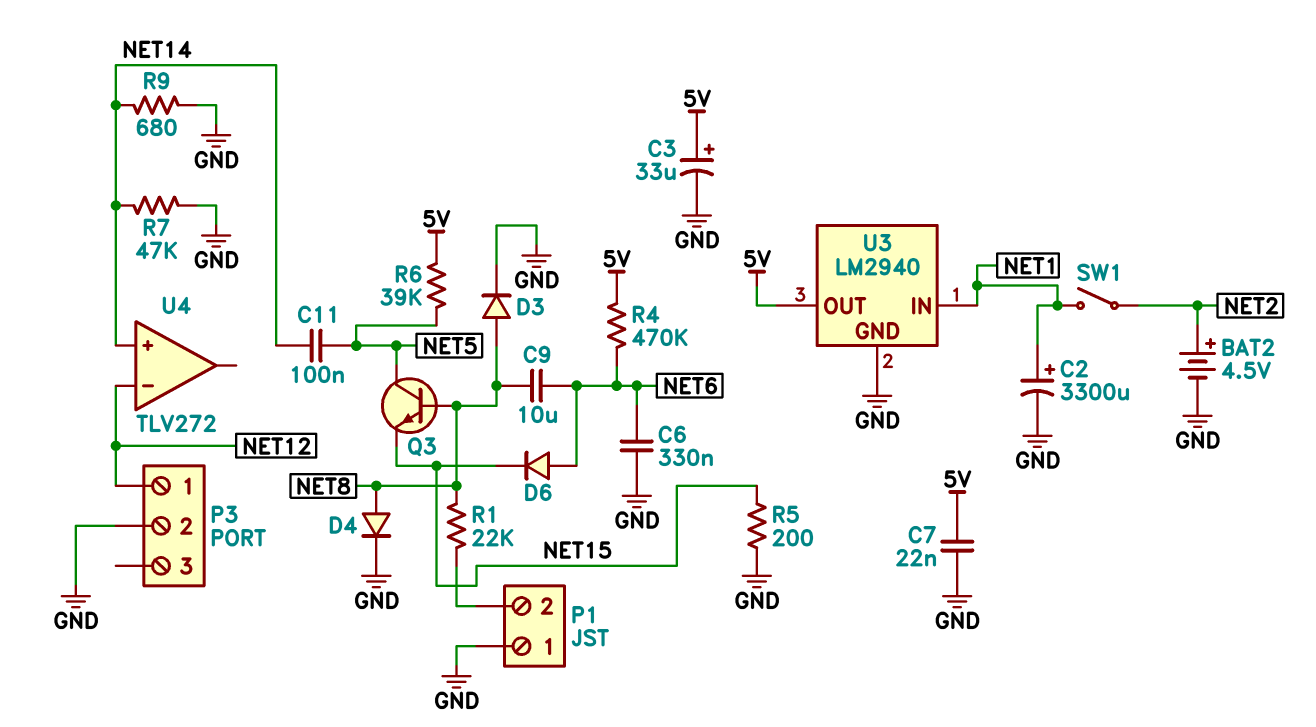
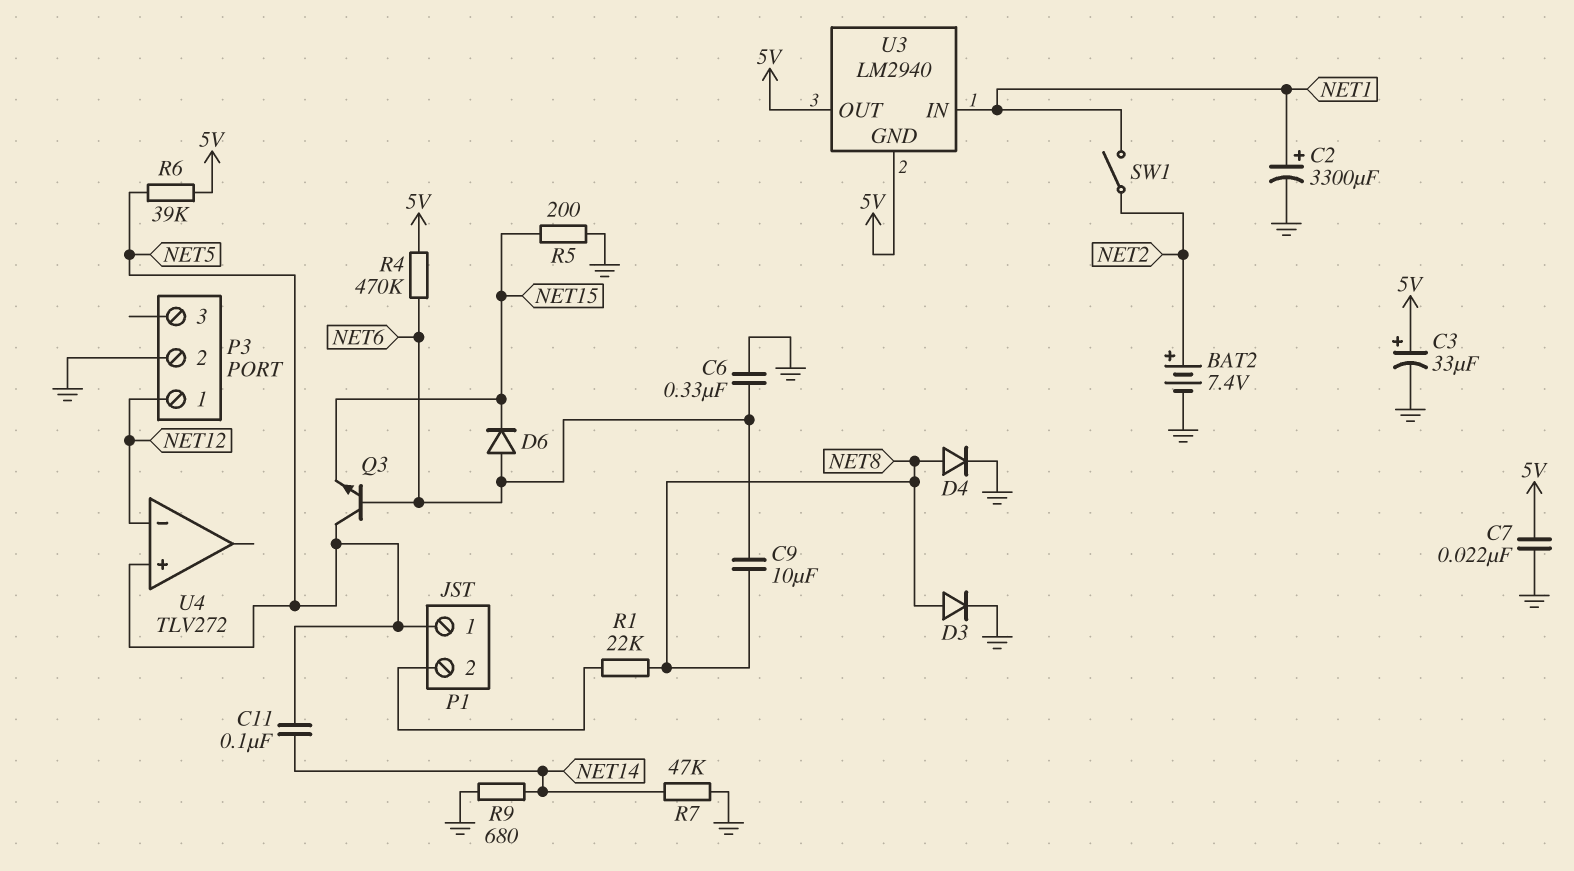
BAT2: 4.5V (plus NET2, minus GND) -> 7.4V (plus NET2, minus GND)
P1 pin 1: GND -> NET5
Q3: NPN (B NET8, C NET5, E NET15) -> NPN (B NET6, C NET5, E NET15)
U3 pin GND: GND -> 5V
U4 pin in+: NET14 -> NET5

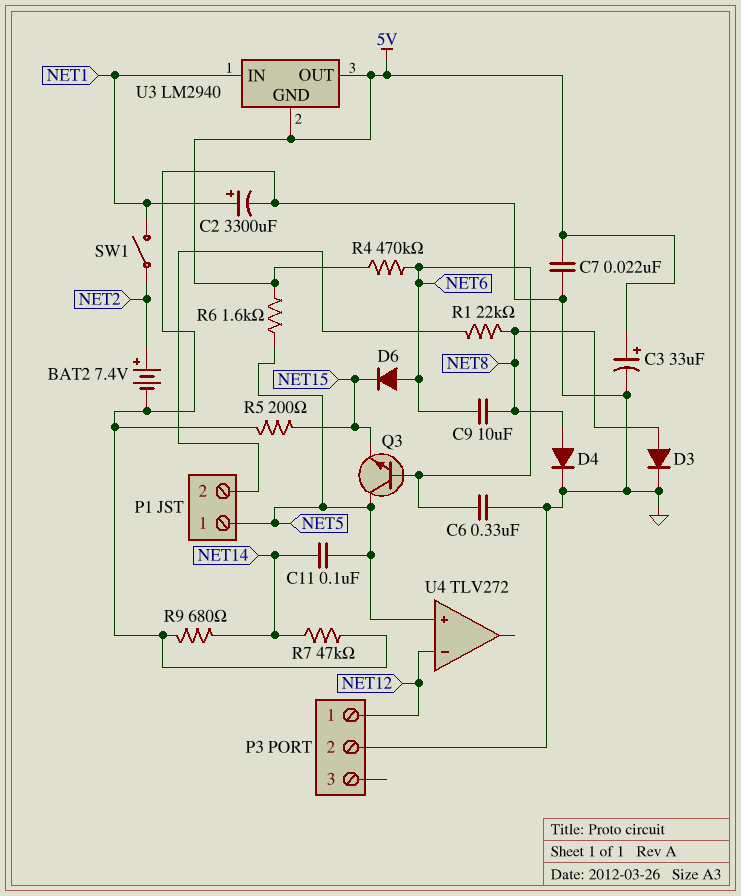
R6: 39k (5V, NET5) -> 1.6k (5V, NET5)

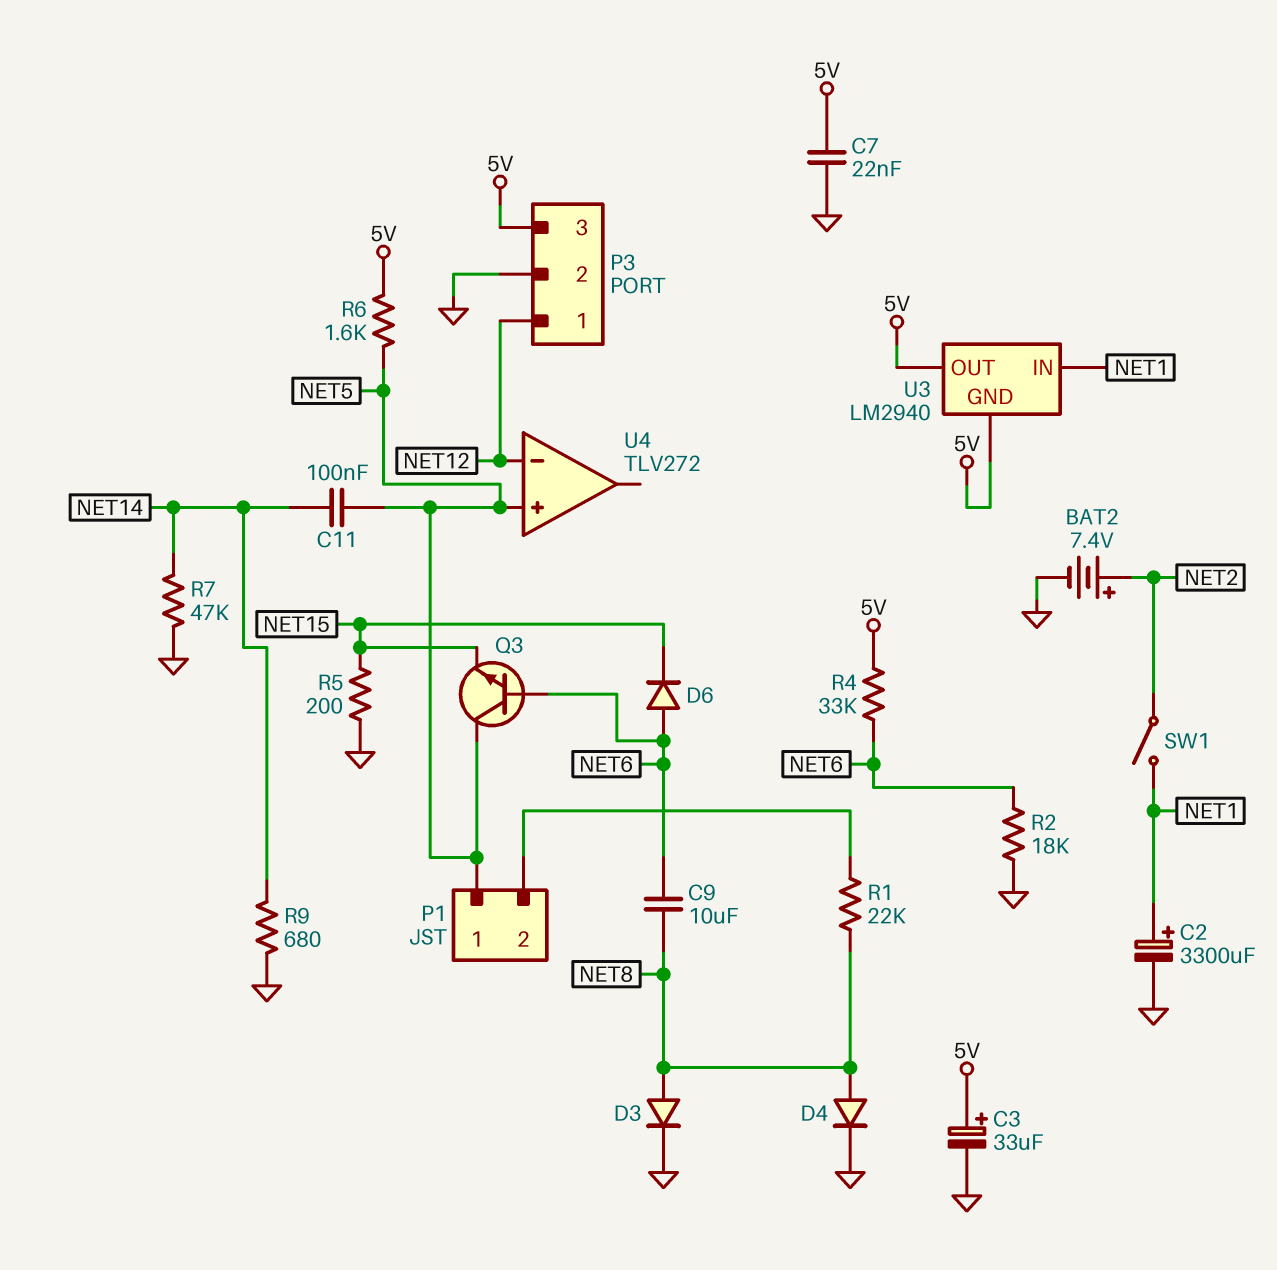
C6: 330nF (GND, NET6) -> none
P3 pin 3: none -> 5V
R2: none -> 18k (GND, NET6)
R4: 470k (5V, NET6) -> 33k (5V, NET6)

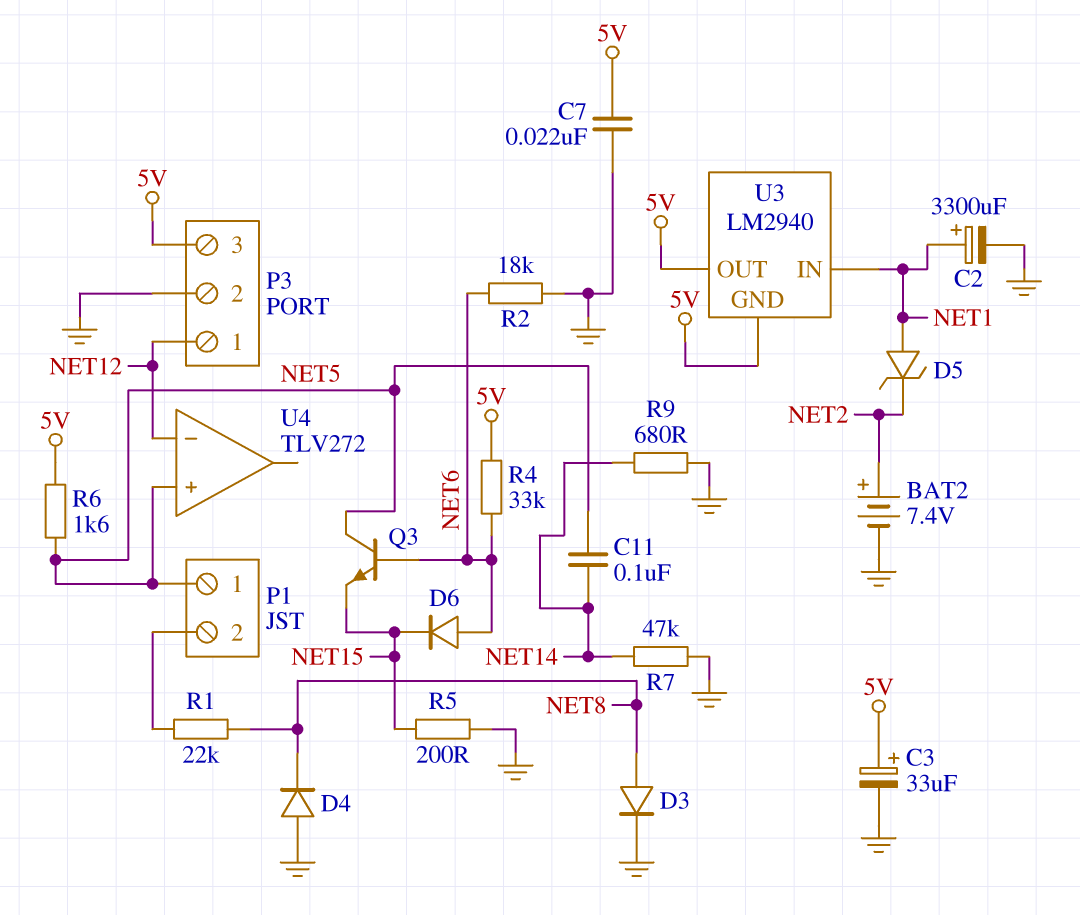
C9: 10uF (NET6, NET8) -> none
D4: diode (A NET8, K GND) -> diode (A GND, K NET8)
D5: none -> zener (A NET1, K NET2)
SW1: switch (NET1, NET2) -> none

